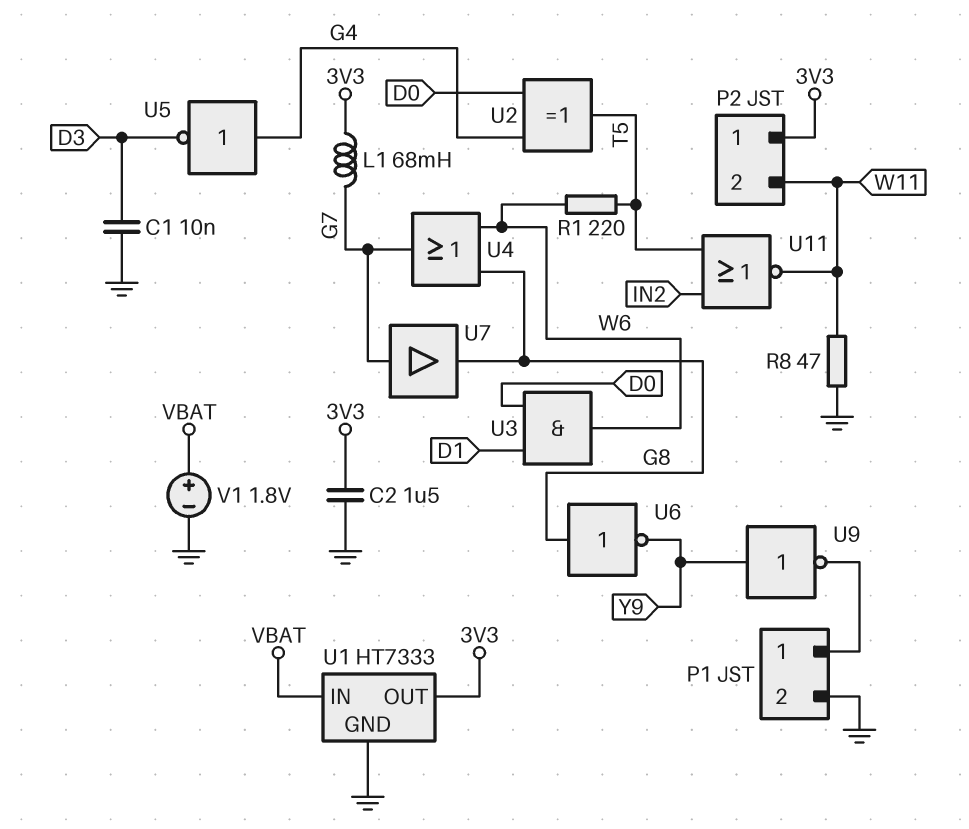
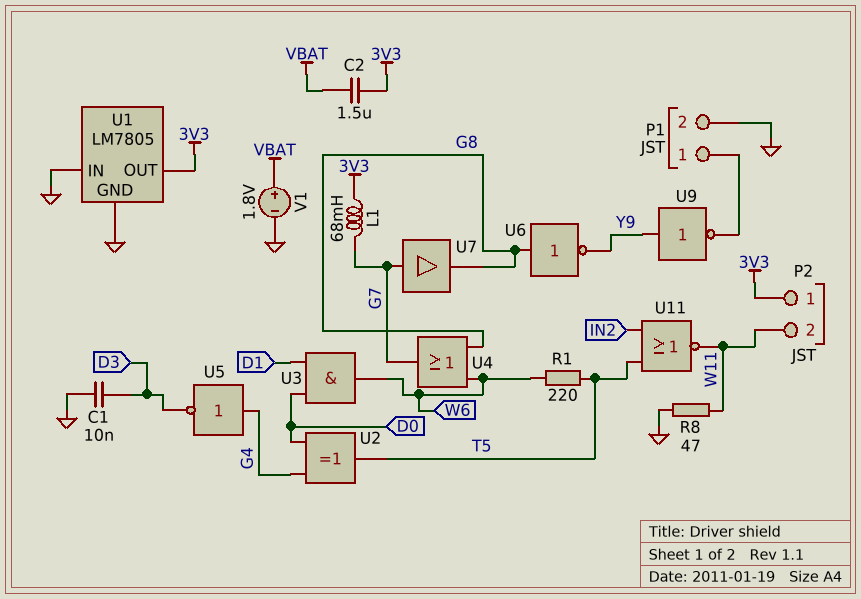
C2: 1.5uF (3V3, GND) -> 1.5uF (3V3, VBAT)
U1: HT7333 -> LM7805
U1 pin IN: VBAT -> GND

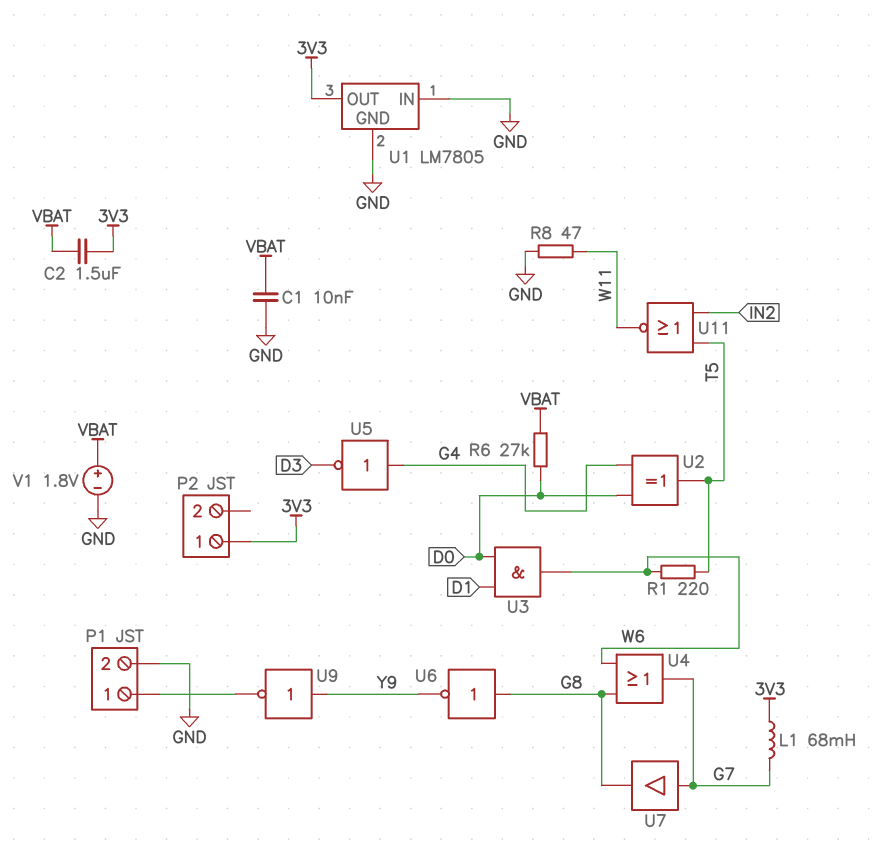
C1: 10nF (D3, GND) -> 10nF (GND, VBAT)
P2 pin 2: W11 -> none
R6: none -> 27k (D0, VBAT)

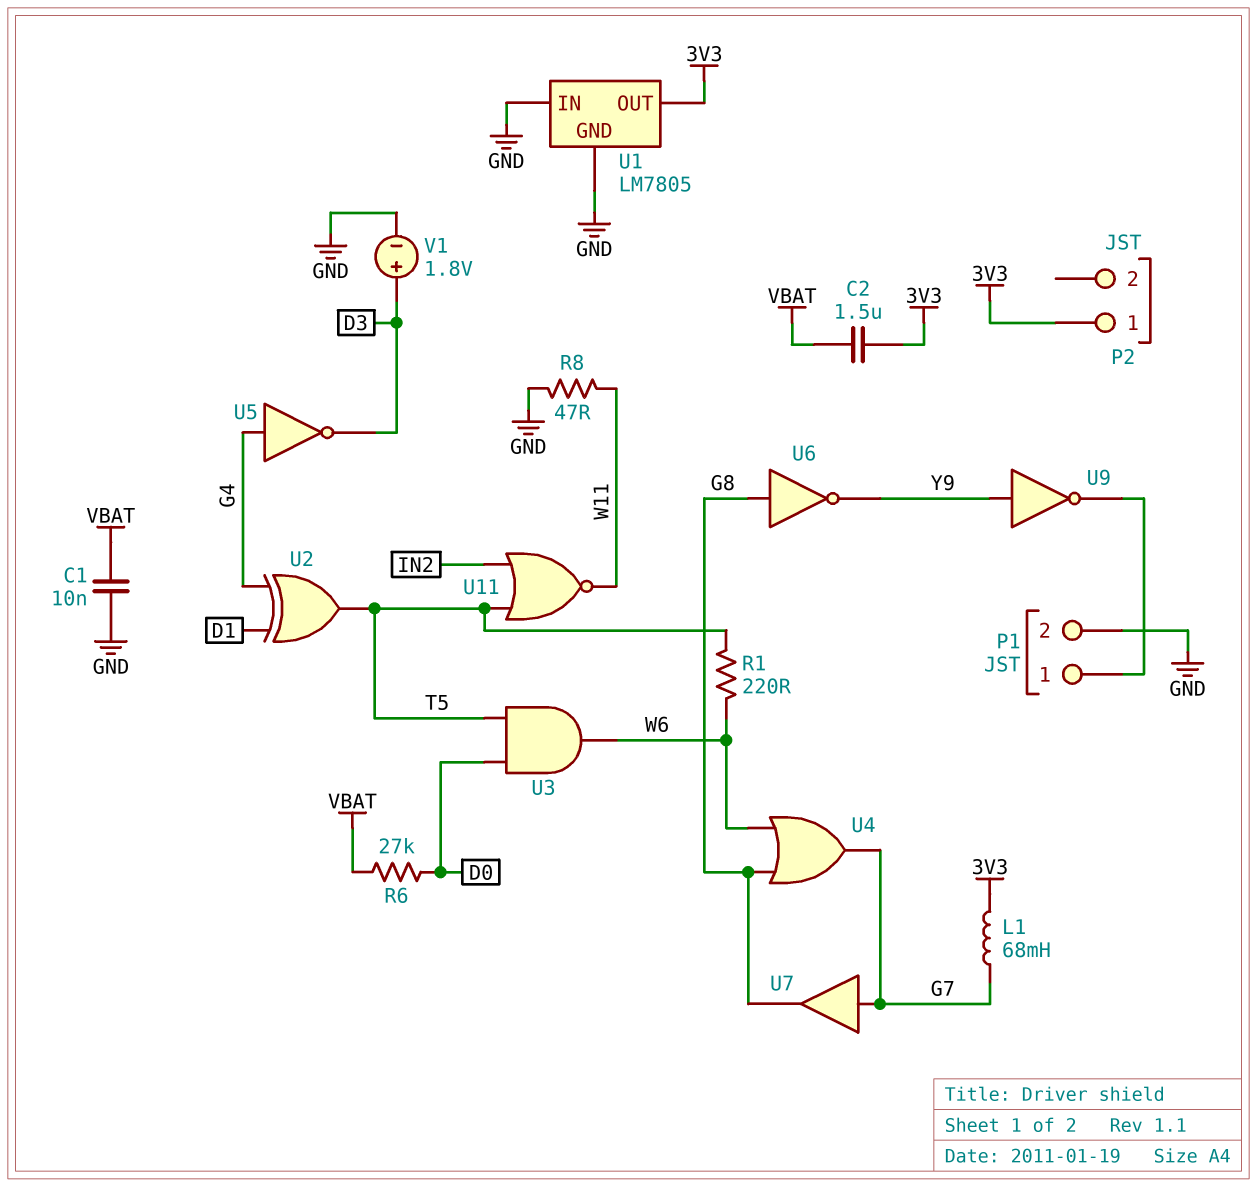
U2: XOR (in D0, in G4, out T5) -> XOR (in D1, in G4, out T5)
U3: AND (in D0, in D1, out W6) -> AND (in D0, in T5, out W6)
V1: 1.8V (plus VBAT, minus GND) -> 1.8V (plus D3, minus GND)

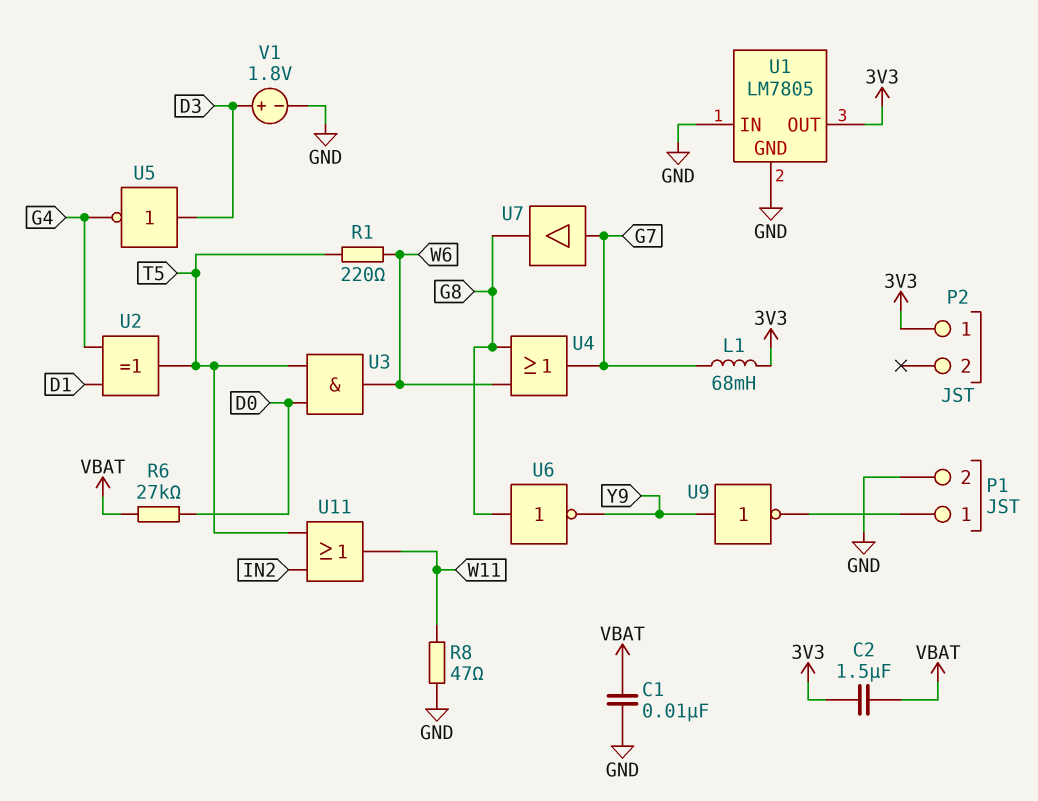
U5: NOT (in G4, out D3) -> NOT (in D3, out G4)
U11: NOR (in IN2, in T5, out W11) -> OR (in IN2, in T5, out W11)

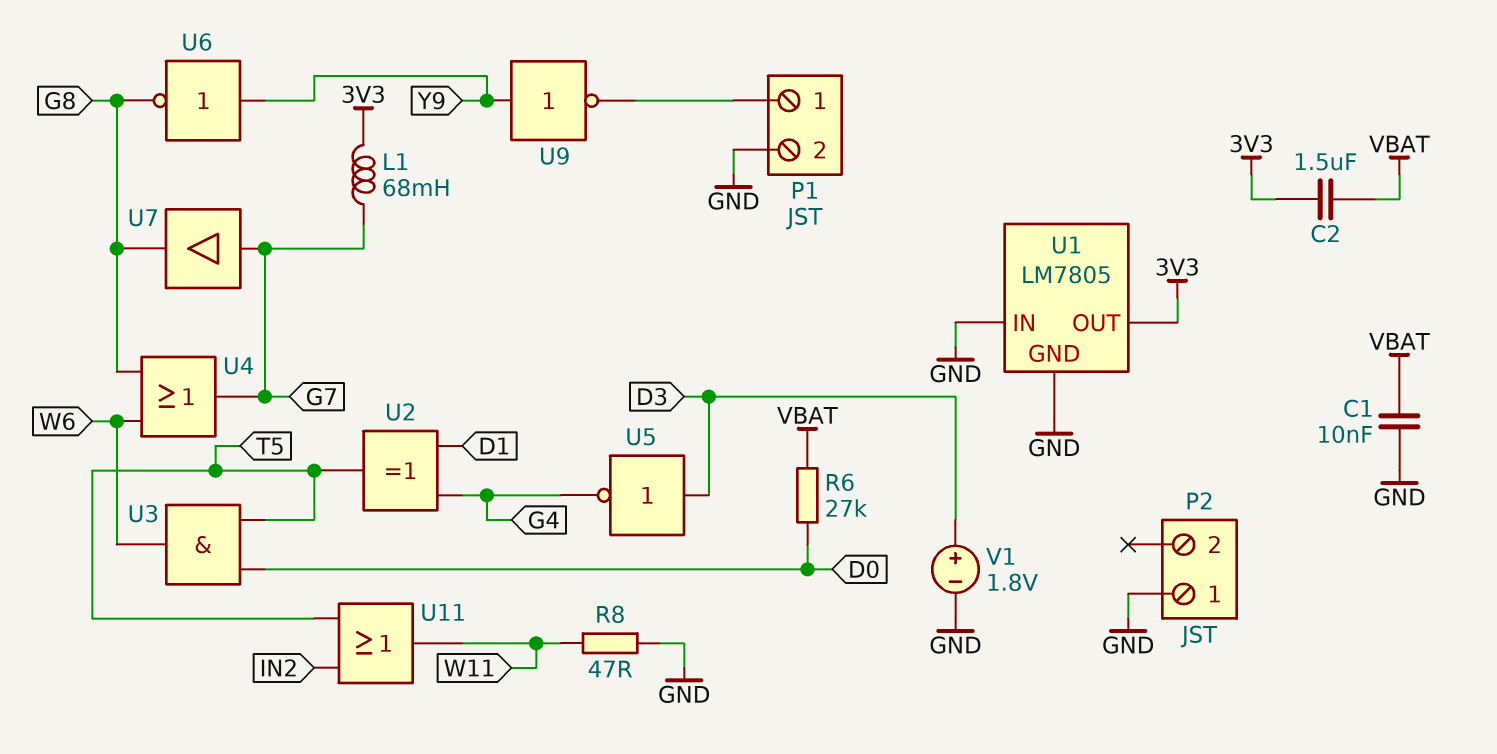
P2 pin 1: 3V3 -> GND
R1: 220 (T5, W6) -> none
U6: NOT (in G8, out Y9) -> NOT (in Y9, out G8)

